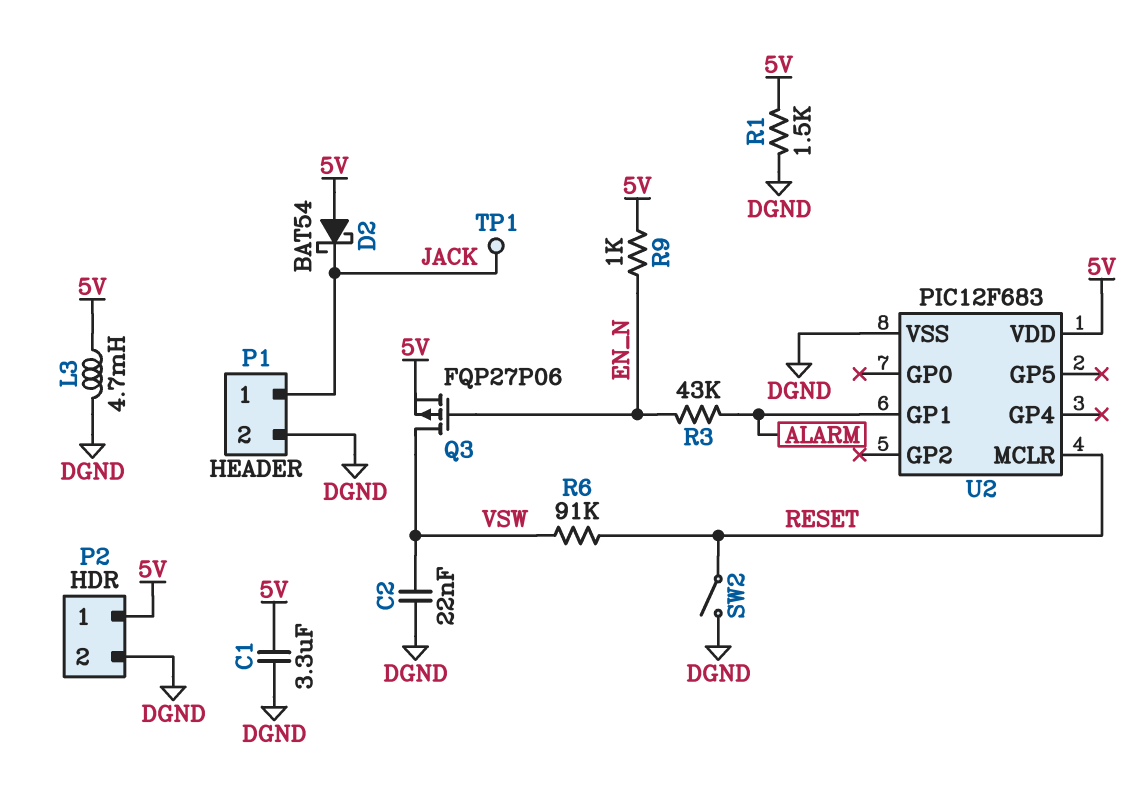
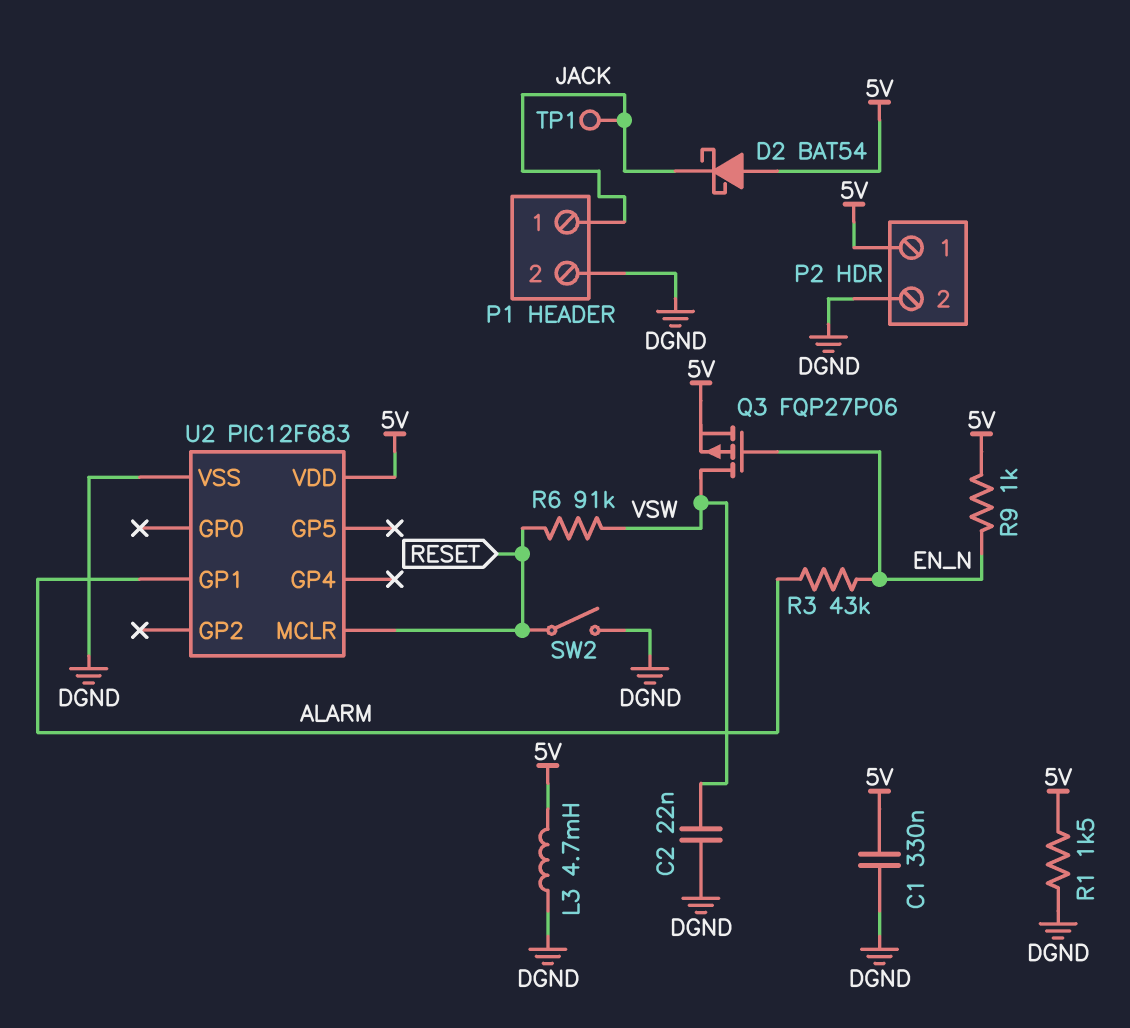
C1: 3.3uF (5V, DGND) -> 330nF (5V, DGND)

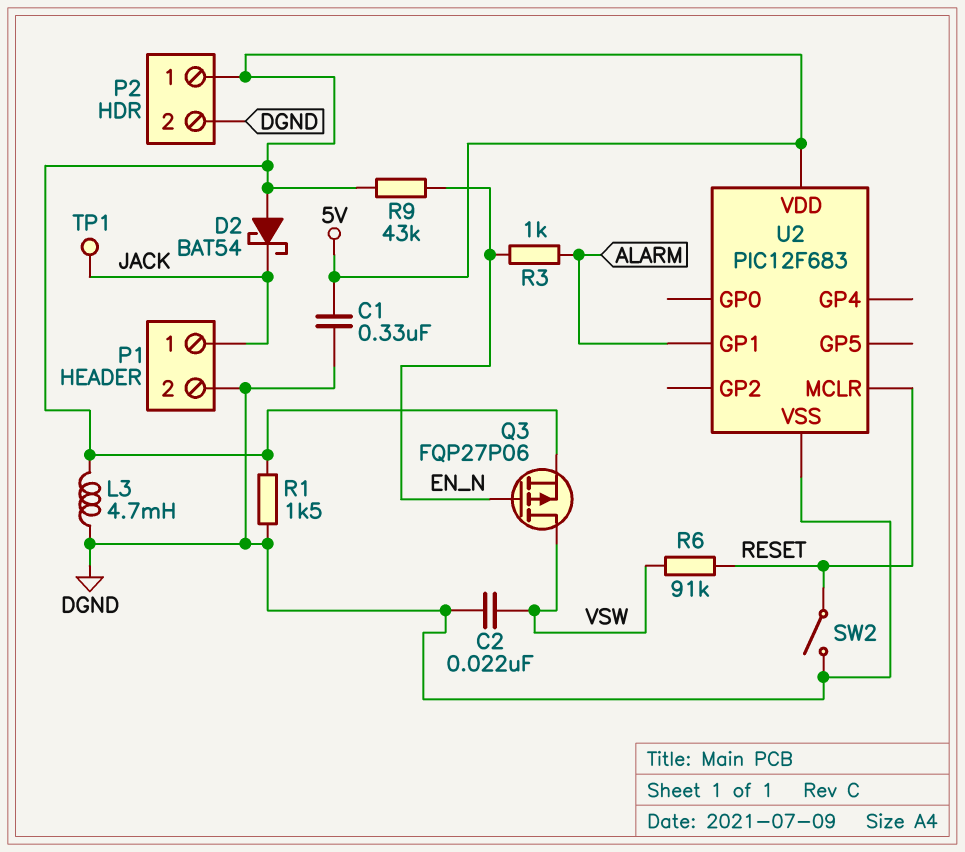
R3: 43k (ALARM, EN_N) -> 1k (ALARM, EN_N)
R9: 1k (5V, EN_N) -> 43k (5V, EN_N)

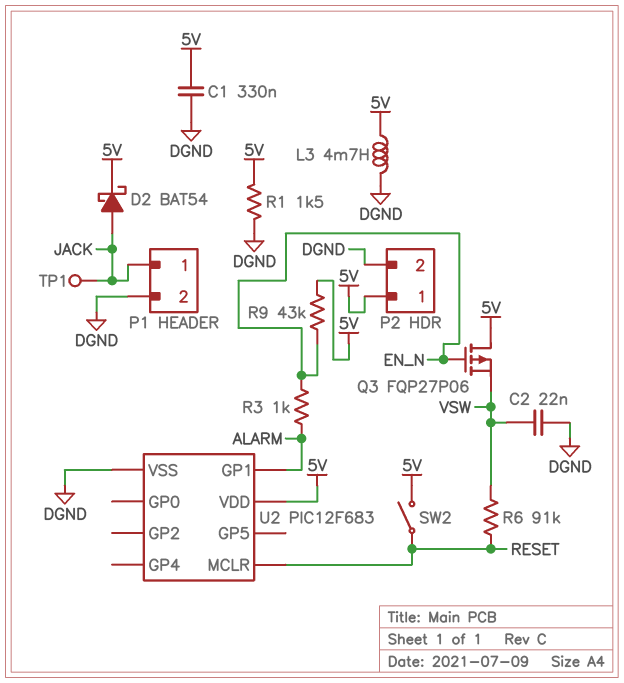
D2: schottky BAT54 (A 5V, K JACK) -> schottky BAT54 (A JACK, K 5V)
Q3: PMOS FQP27P06 (G EN_N, D VSW, S 5V) -> PMOS FQP27P06 (G EN_N, D 5V, S VSW)
SW2: switch (DGND, RESET) -> switch (5V, RESET)

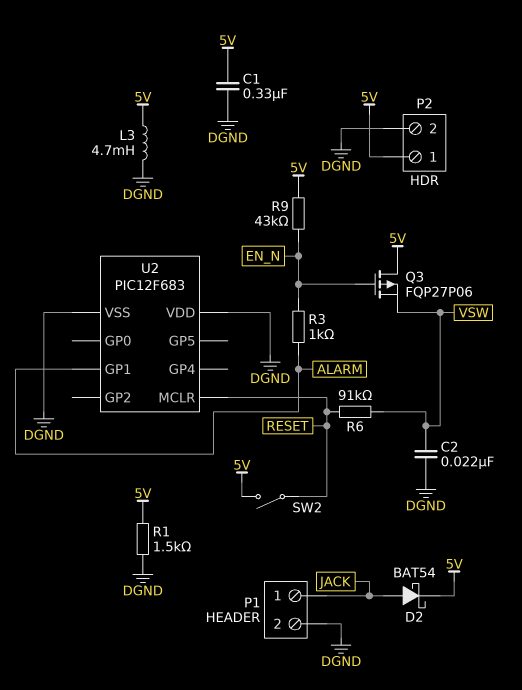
TP1: test point (JACK) -> none
U2 pin VDD: 5V -> DGND

